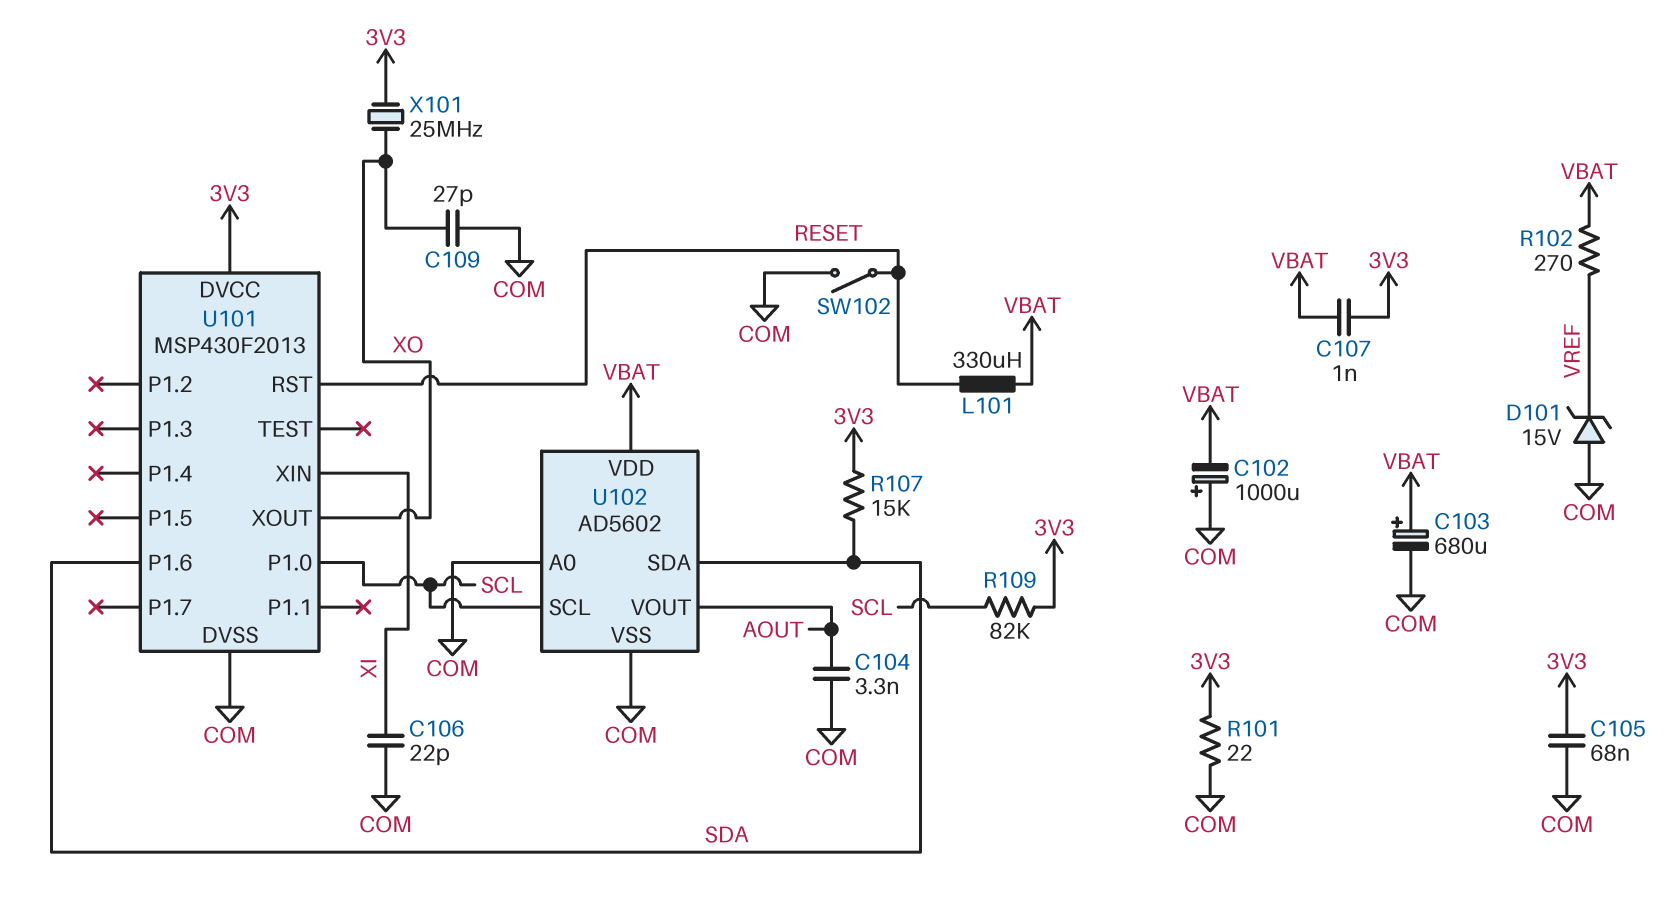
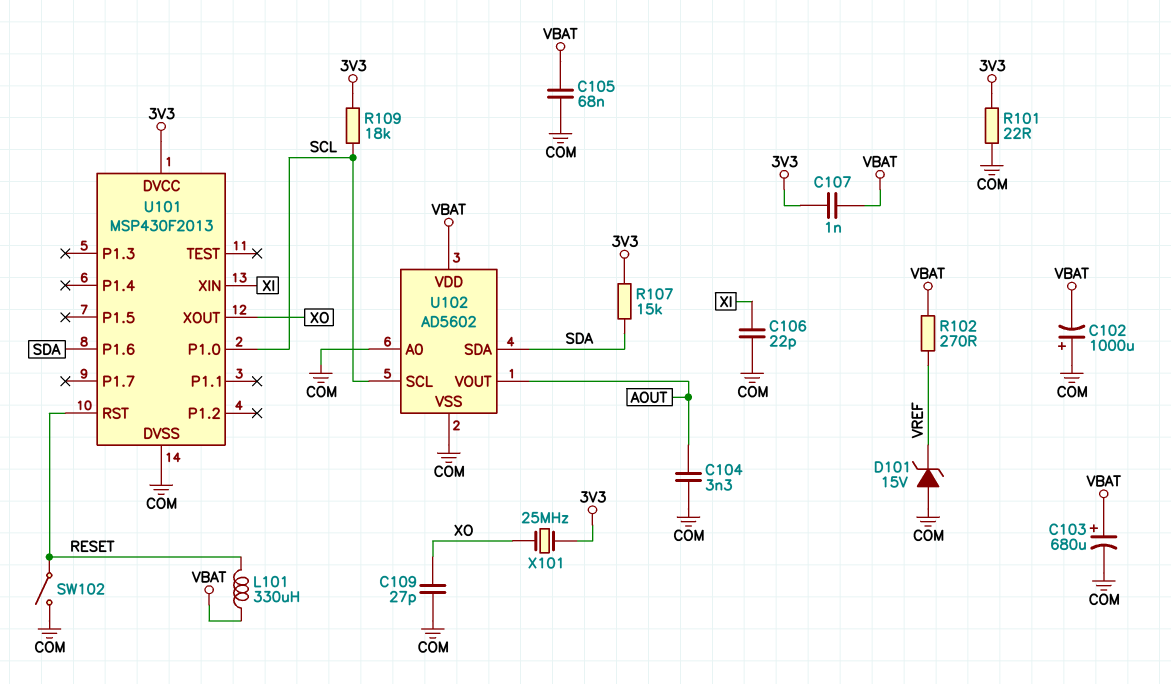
C105: 68nF (3V3, COM) -> 68nF (COM, VBAT)
R109: 82k (3V3, SCL) -> 18k (3V3, SCL)

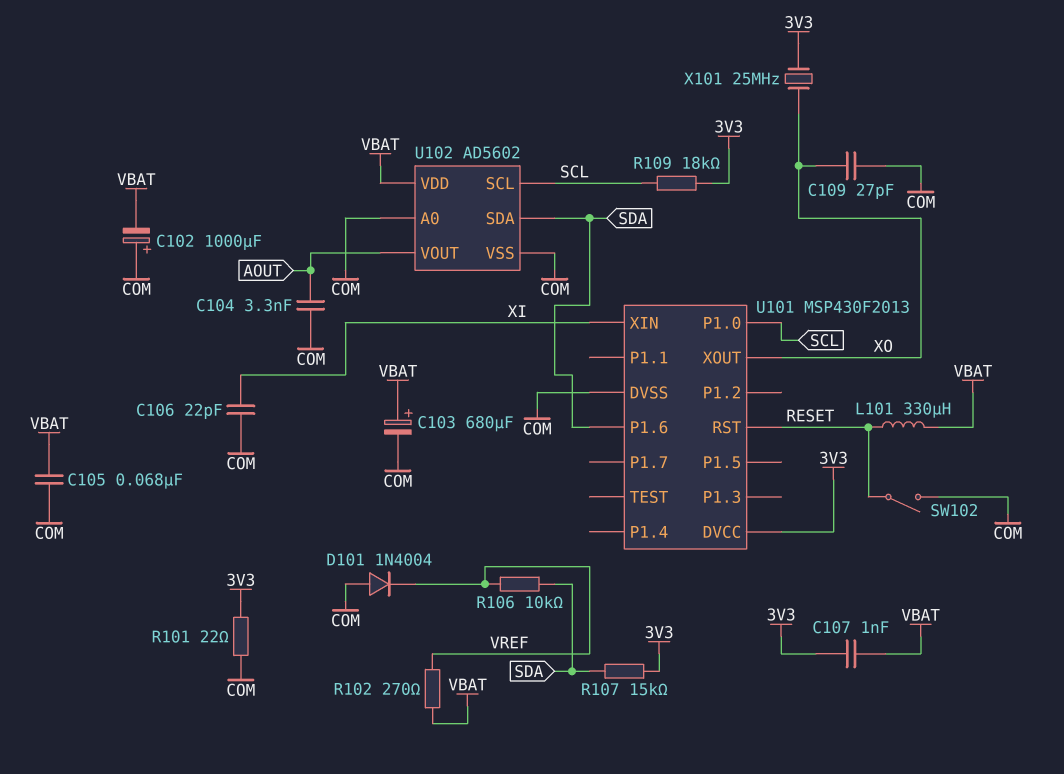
D101: zener 15V (A COM, K VREF) -> diode 1N4004 (A COM, K VREF)
R106: none -> 10k (SDA, VREF)

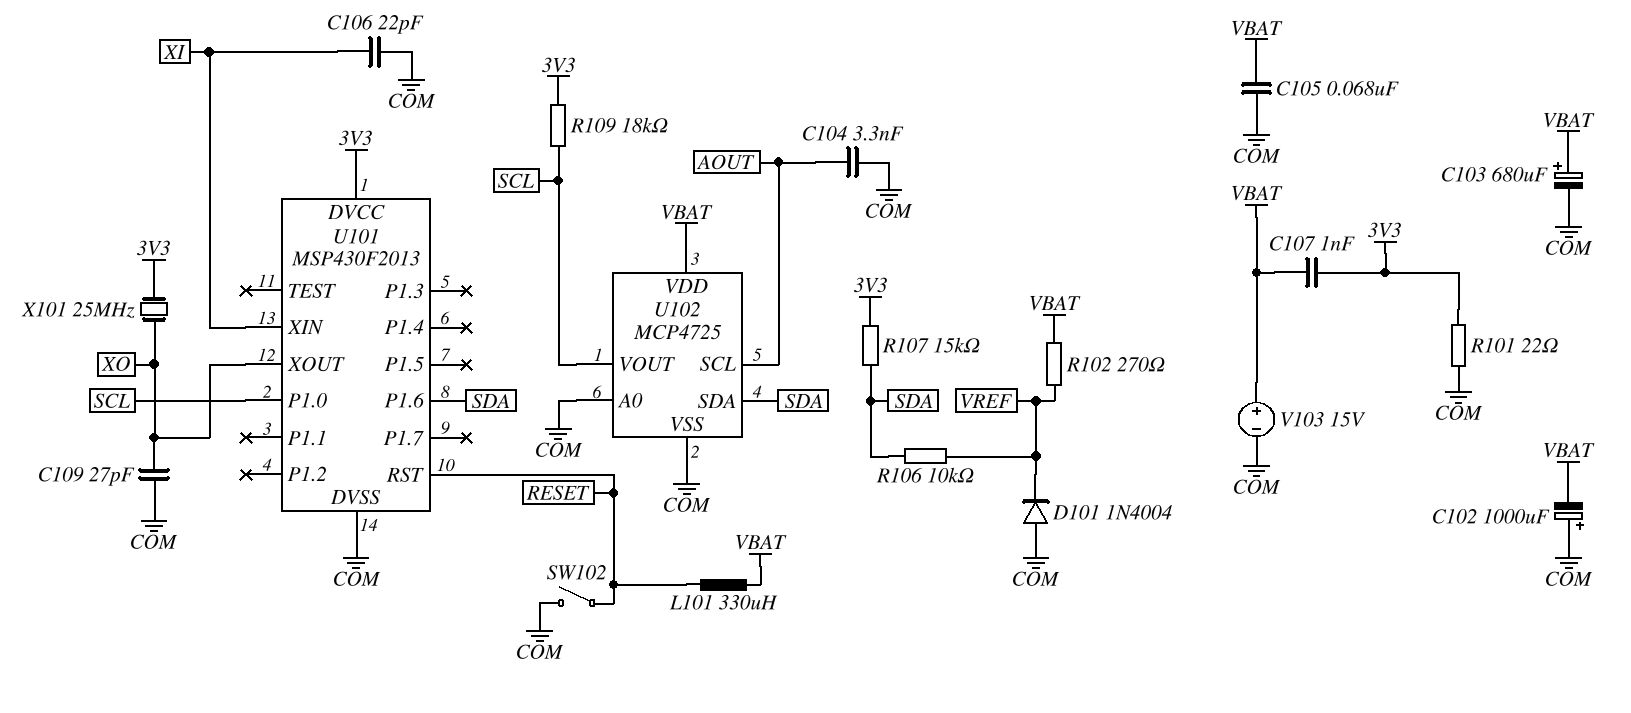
U102: AD5602 -> MCP4725
U102 pin SCL: SCL -> AOUT
U102 pin VOUT: AOUT -> SCL
V103: none -> 15V (plus VBAT, minus COM)

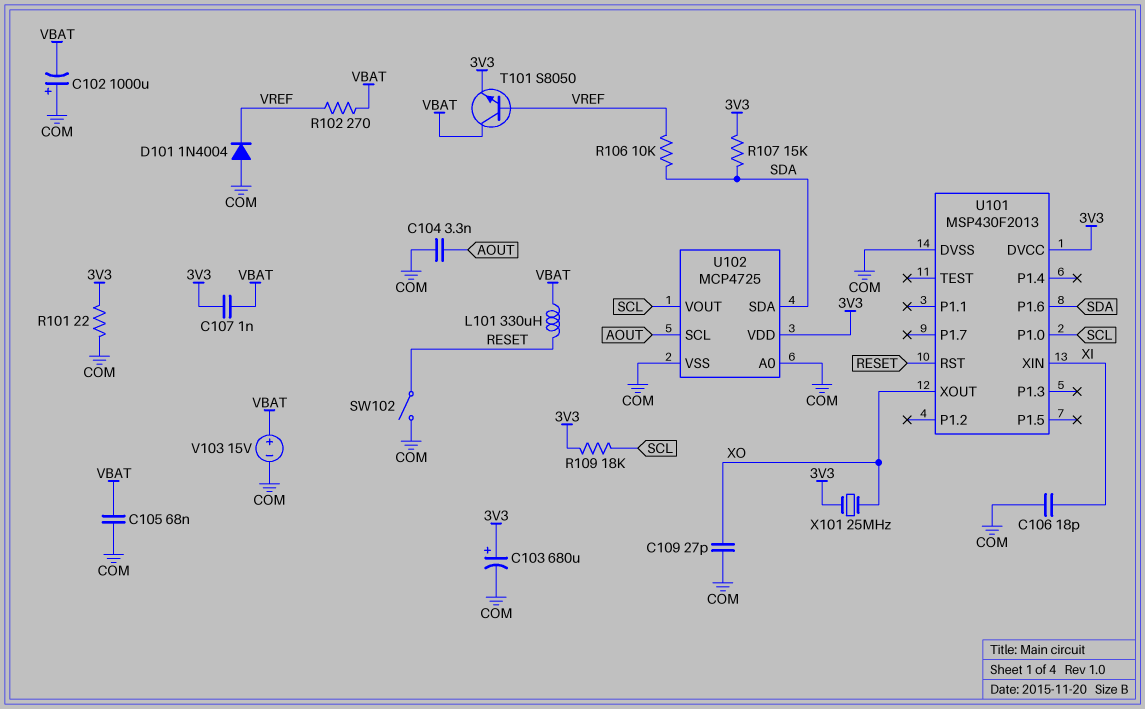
C103: 680uF (plus VBAT, minus COM) -> 680uF (plus 3V3, minus COM)
C106: 22pF (COM, XI) -> 18pF (COM, XI)
T101: none -> NPN S8050 (B VREF, C VBAT, E 3V3)
U102 pin VDD: VBAT -> 3V3

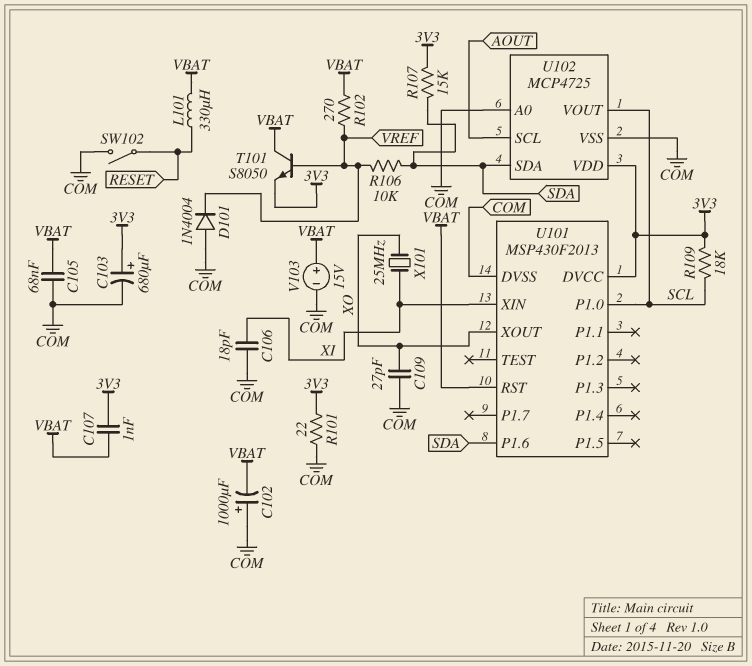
C104: 3.3nF (AOUT, COM) -> none
U101 pin RST: RESET -> VBAT
X101: 25MHz (3V3, XO) -> 25MHz (XI, XO)

